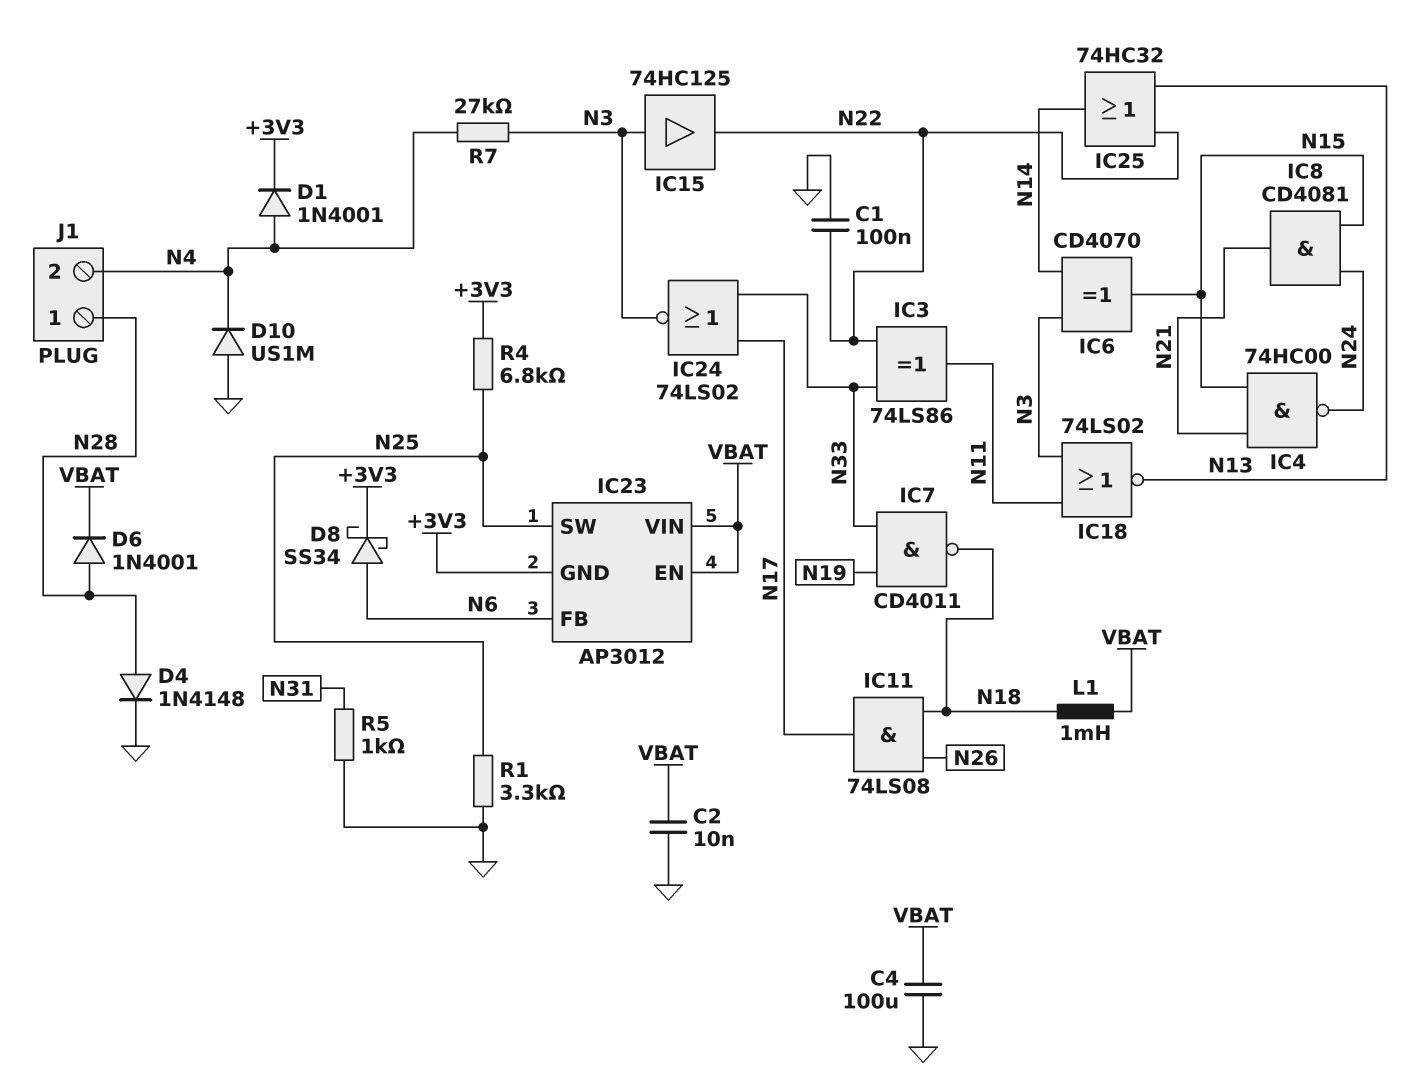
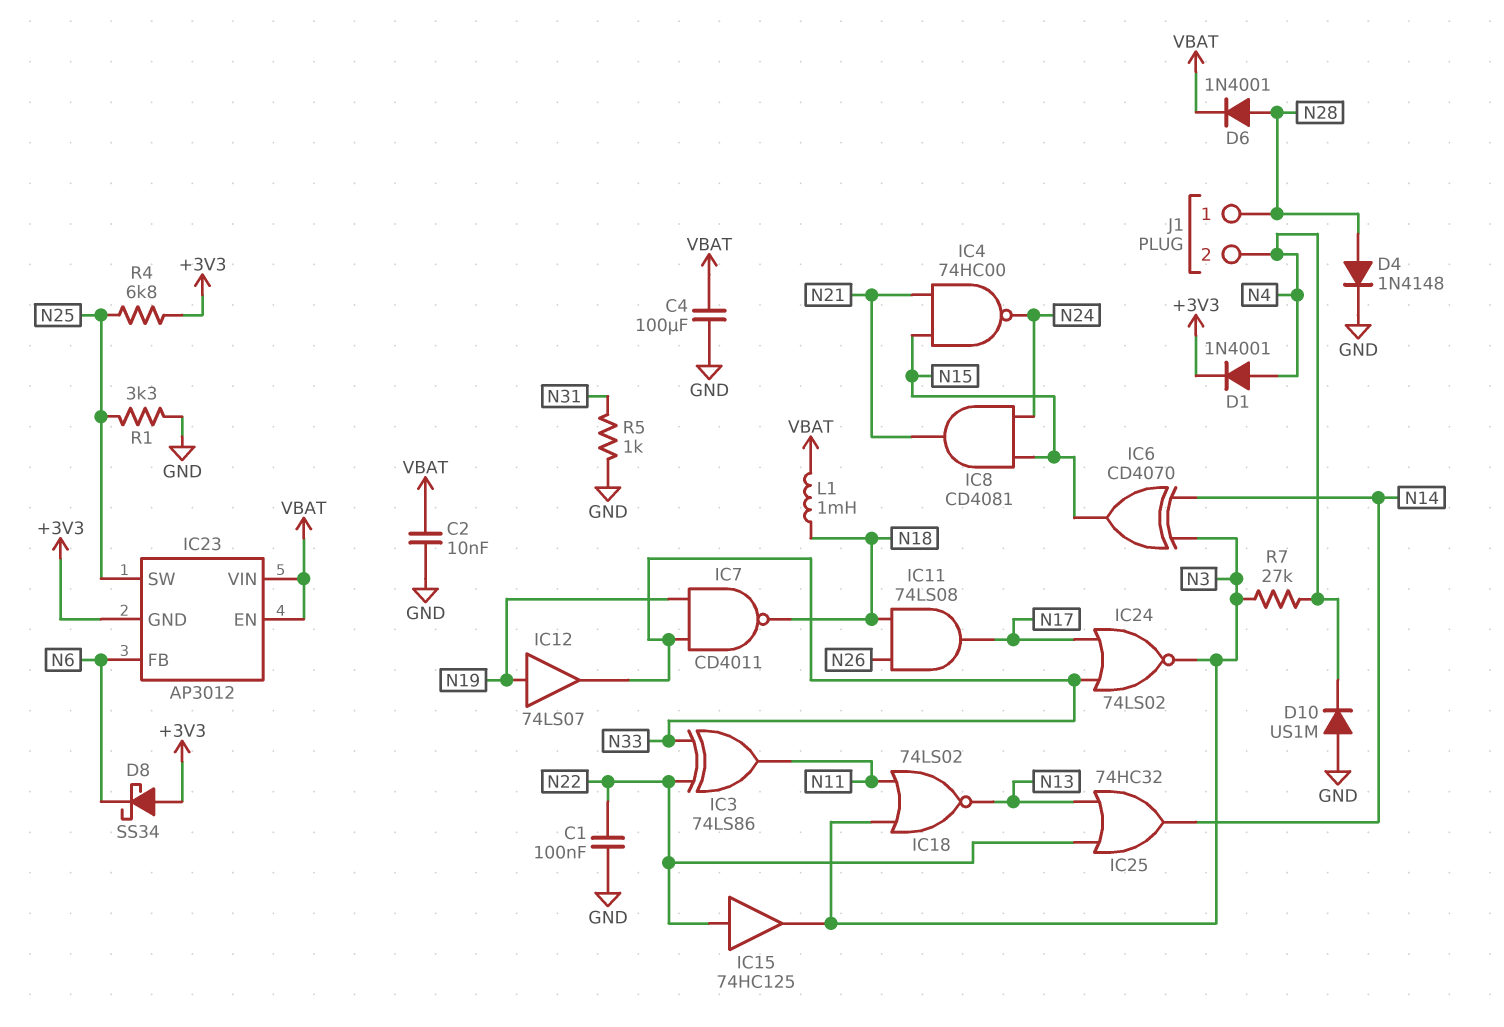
D8: schottky SS34 (A N6, K +3V3) -> schottky SS34 (A +3V3, K N6)
IC12: none -> buffer 74LS07 (in N19, out N33)
IC15: buffer 74HC125 (in N3, out N22) -> buffer 74HC125 (in N22, out N3)

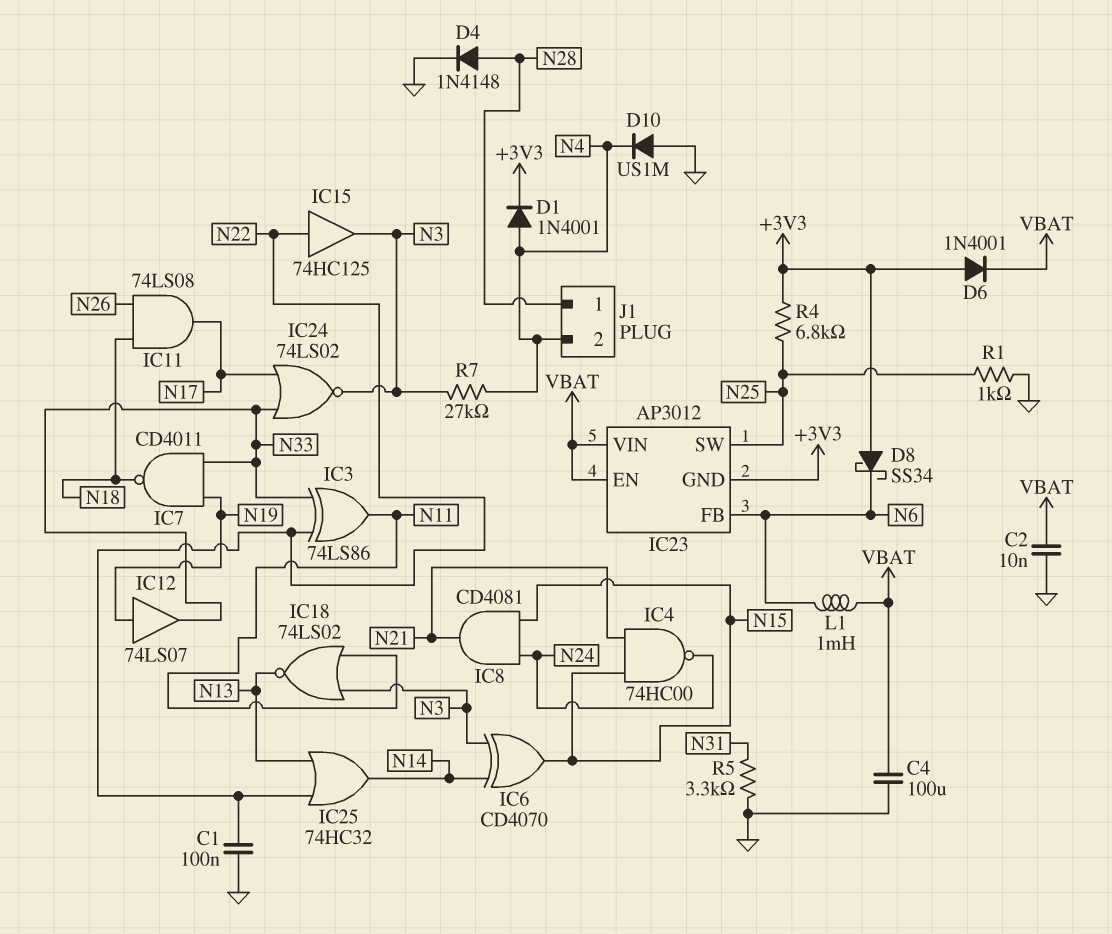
D6: diode 1N4001 (A N28, K VBAT) -> diode 1N4001 (A +3V3, K VBAT)
L1: 1mH (N18, VBAT) -> 1mH (N6, VBAT)
R1: 3.3k (GND, N25) -> 1k (GND, N25)
R5: 1k (GND, N31) -> 3.3k (GND, N31)

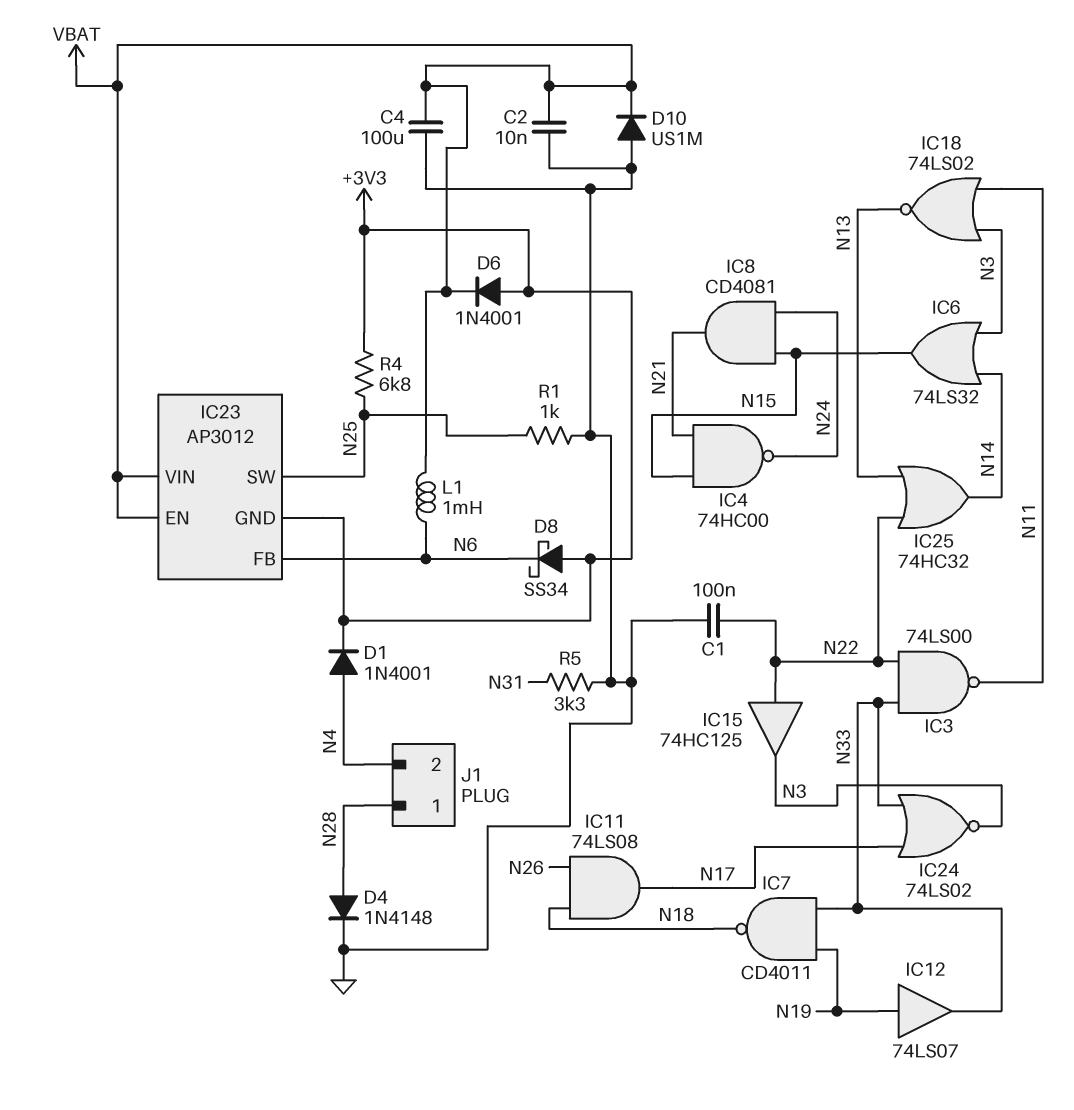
D10: diode US1M (A GND, K N4) -> diode US1M (A GND, K VBAT)
IC3: XOR 74LS86 (in N22, in N33, out N11) -> NAND 74LS00 (in N22, in N33, out N11)
IC6: XOR CD4070 (in N3, in N14, out N15) -> OR 74LS32 (in N3, in N14, out N15)
R7: 27k (N3, N4) -> none

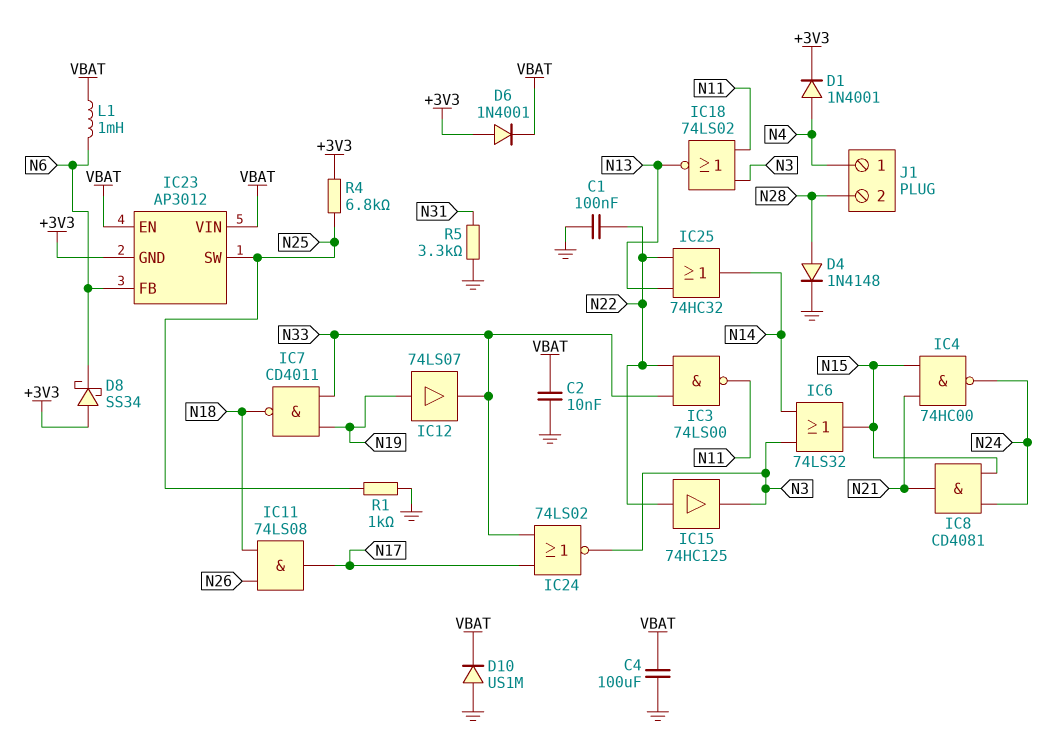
J1 pin 1: N28 -> N4
J1 pin 2: N4 -> N28

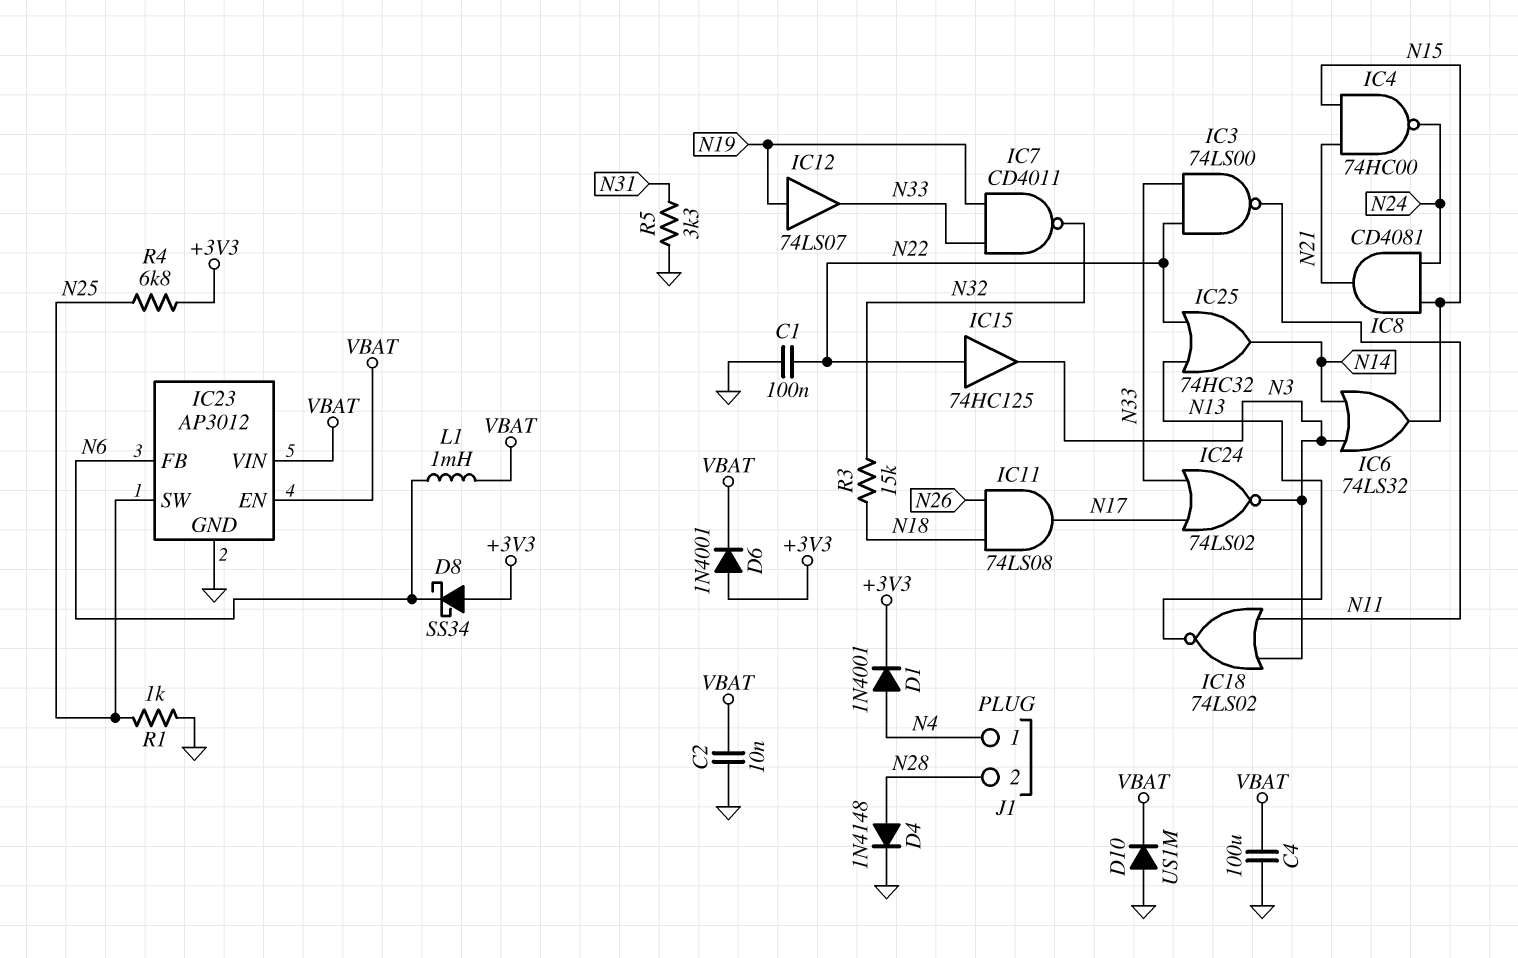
IC7: NAND CD4011 (in N19, in N33, out N18) -> NAND CD4011 (in N19, in N33, out N32)
IC23 pin GND: +3V3 -> GND
R3: none -> 15k (N18, N32)

